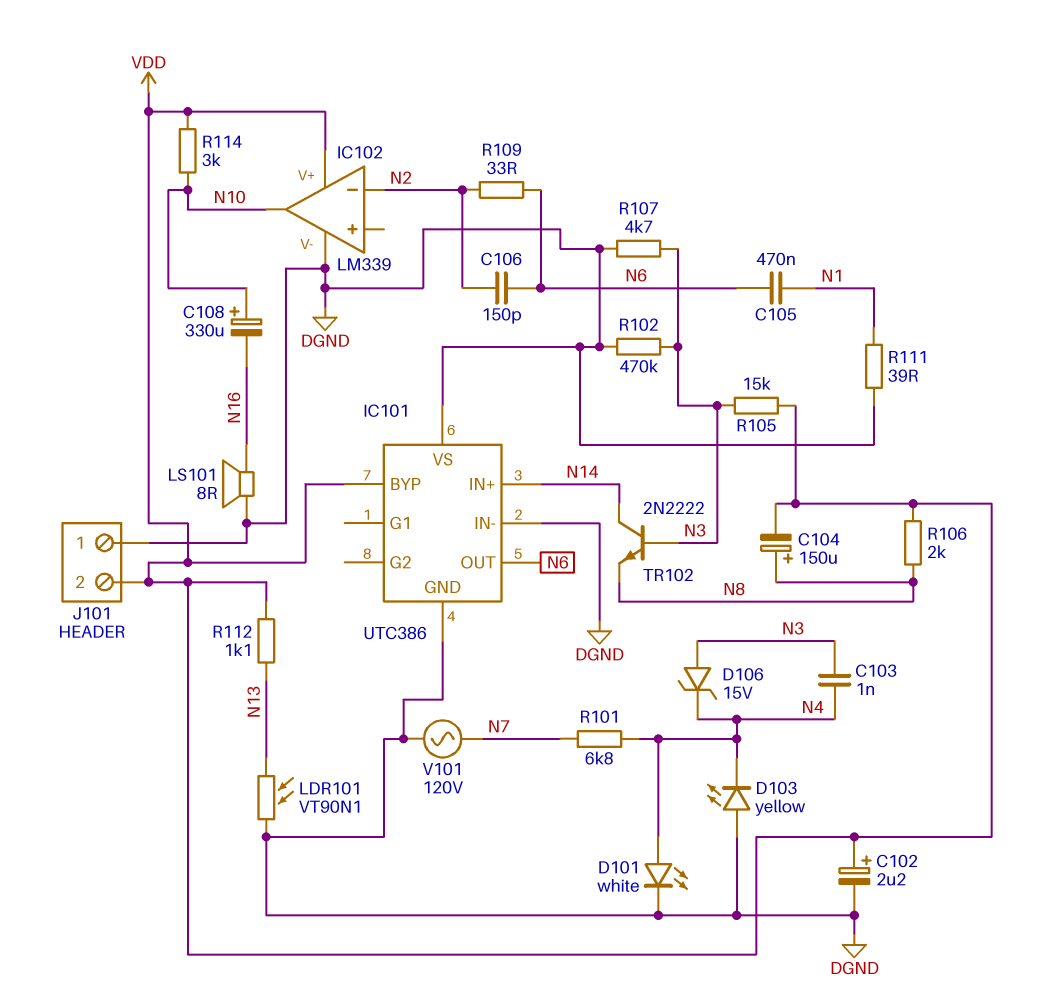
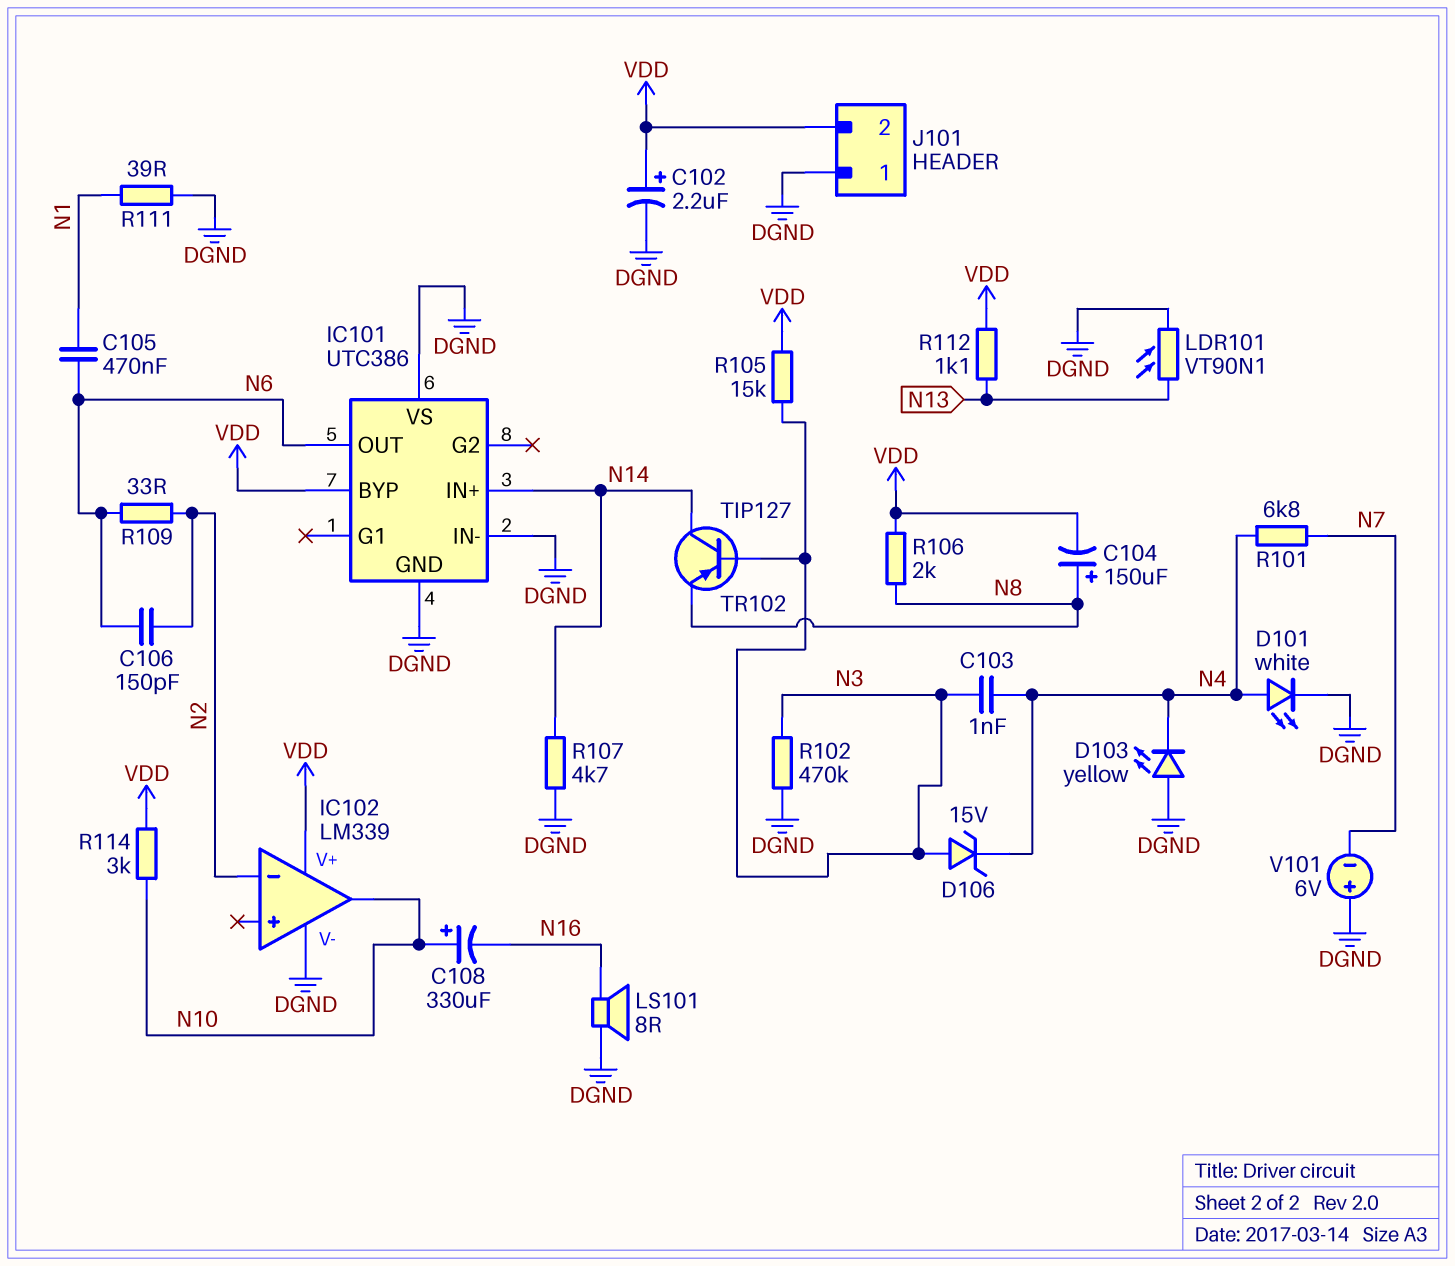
R107: 4.7k (DGND, N3) -> 4.7k (DGND, N14)
TR102: NPN 2N2222 (B N3, C N14, E N8) -> PNP TIP127 (B N3, C N14, E N8)
V101: AC 120V (DGND, N7) -> 6V (plus DGND, minus N7)

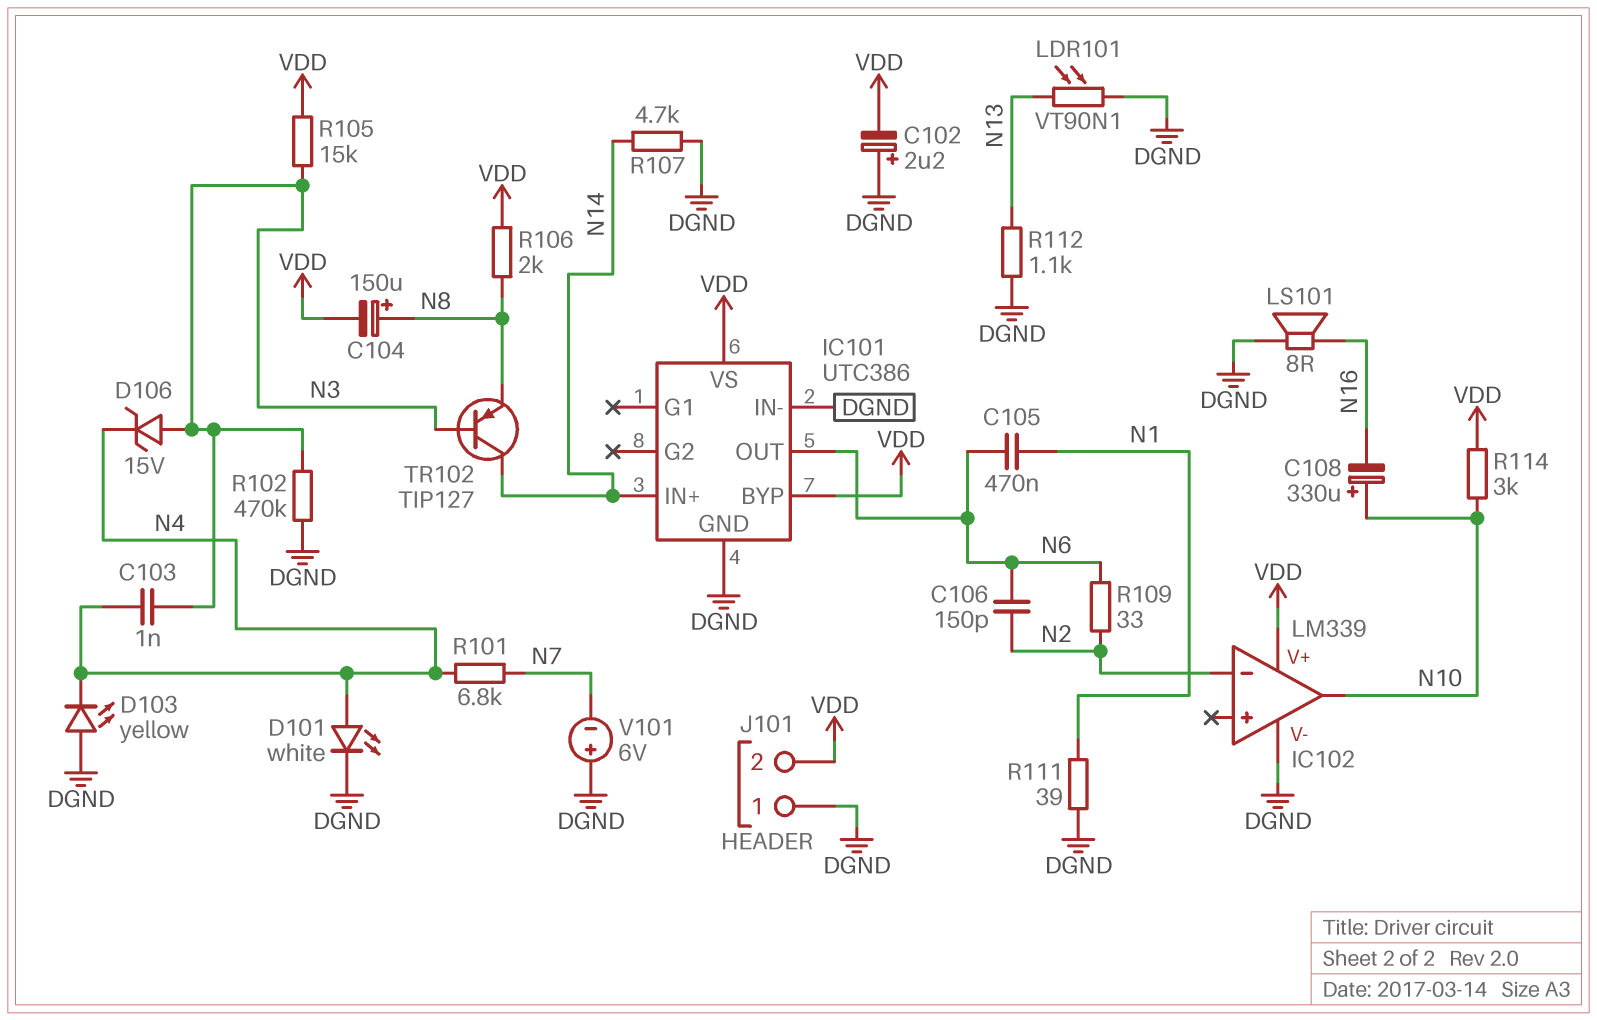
C102: 2.2uF (plus VDD, minus DGND) -> 2.2uF (plus DGND, minus VDD)
IC101 pin VS: DGND -> VDD
R112: 1.1k (N13, VDD) -> 1.1k (DGND, N13)

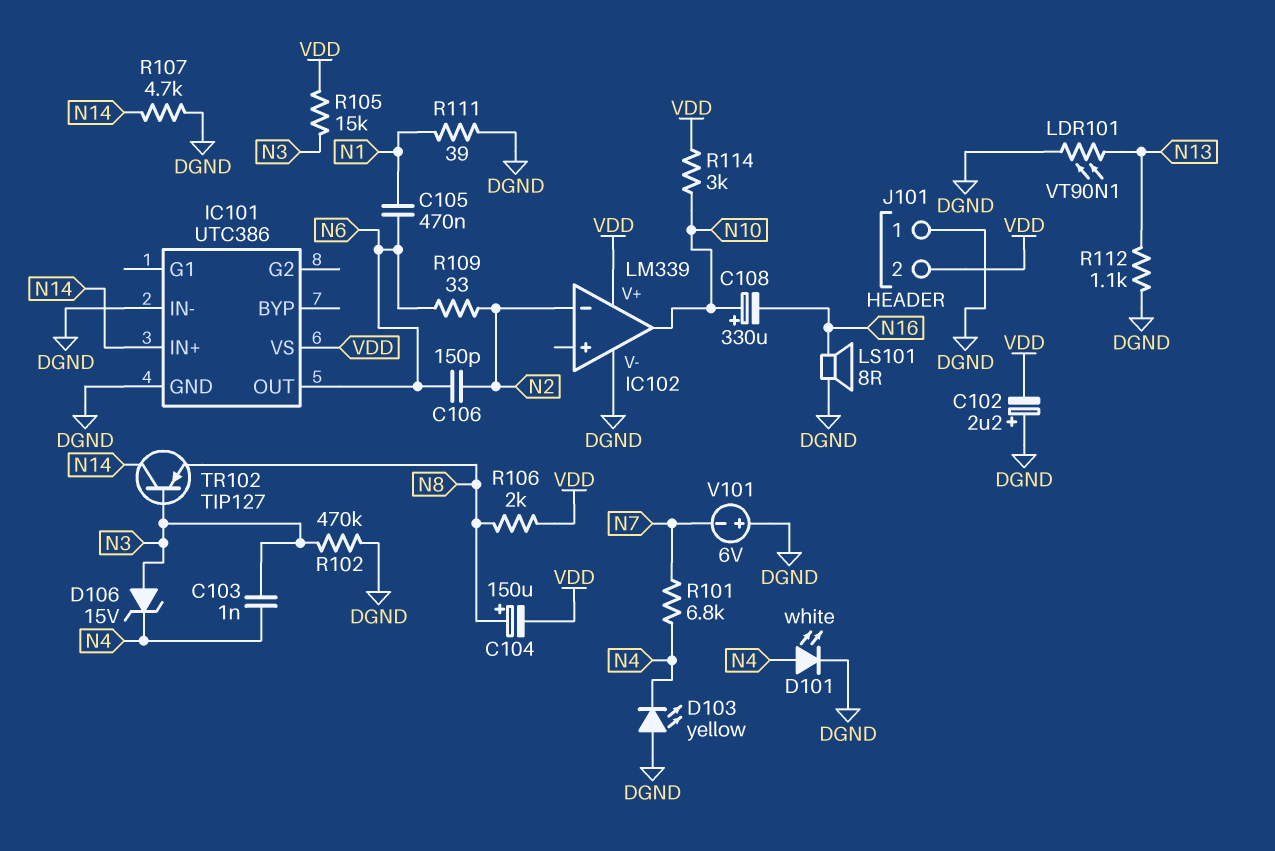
IC101 pin BYP: VDD -> none

